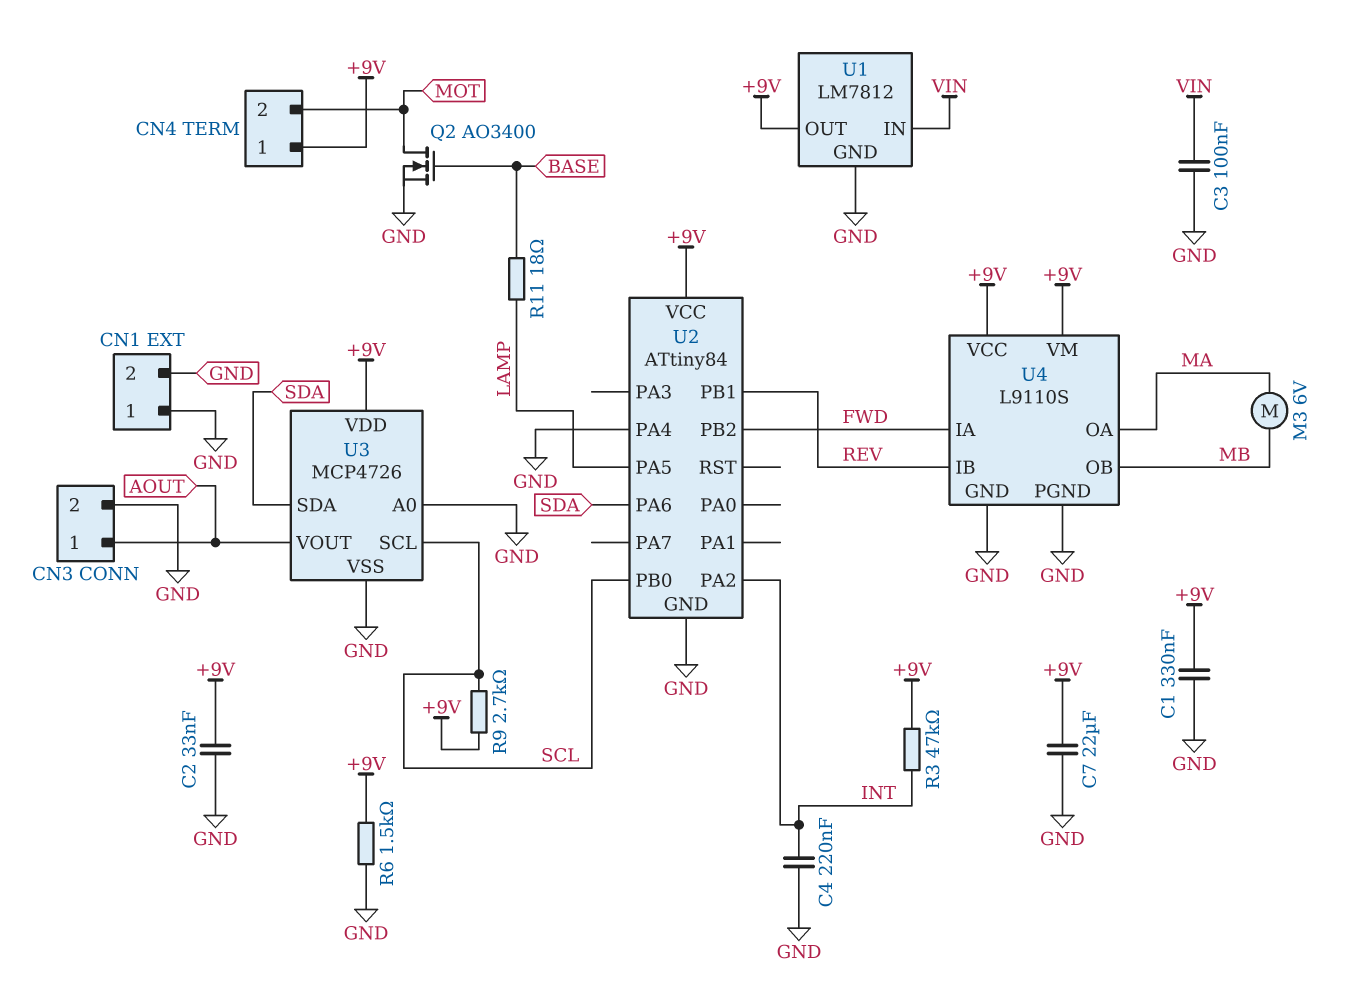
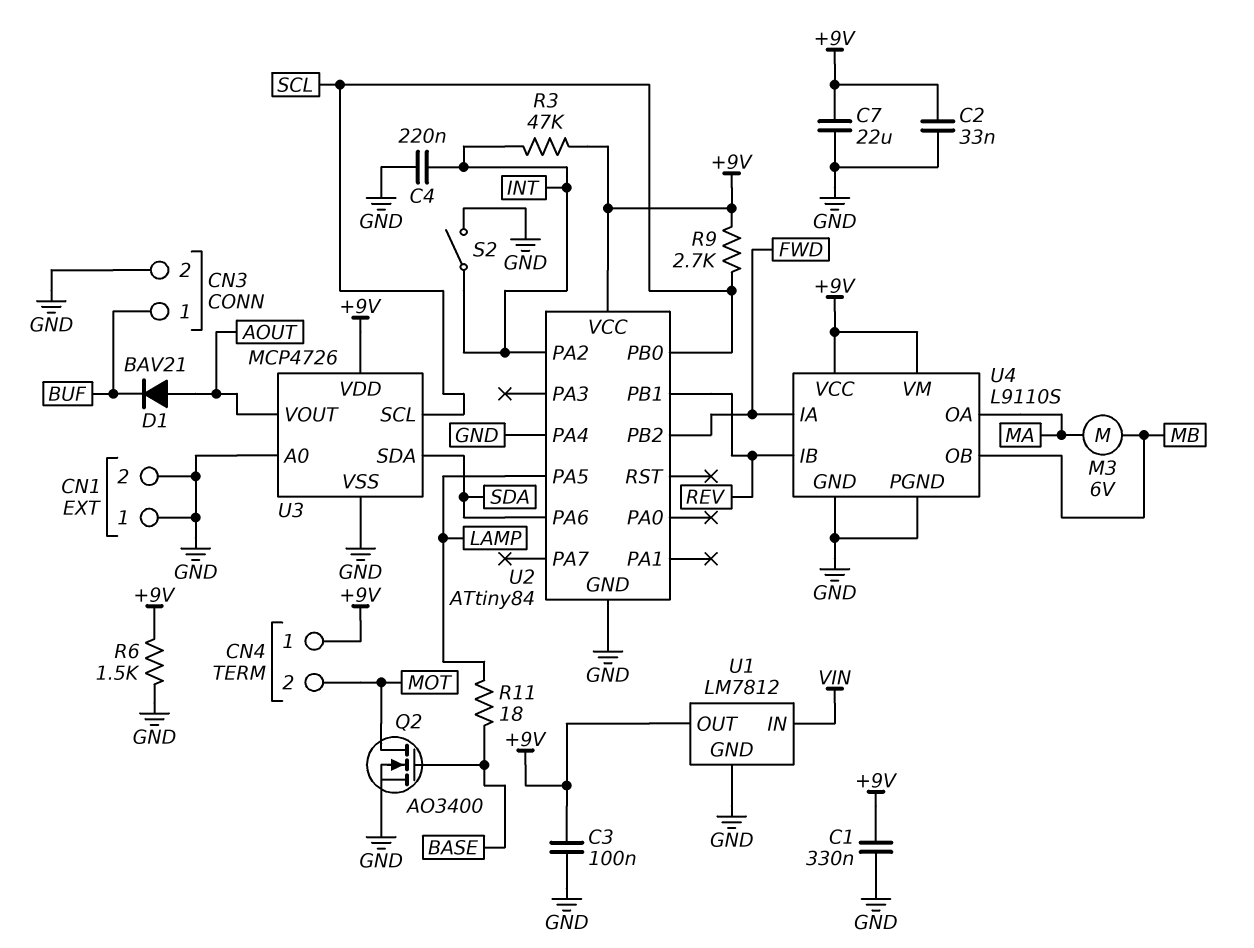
C3: 100nF (GND, VIN) -> 100nF (+9V, GND)
CN3 pin 1: AOUT -> BUF
D1: none -> diode BAV21 (A AOUT, K BUF)
S2: none -> switch (GND, INT)

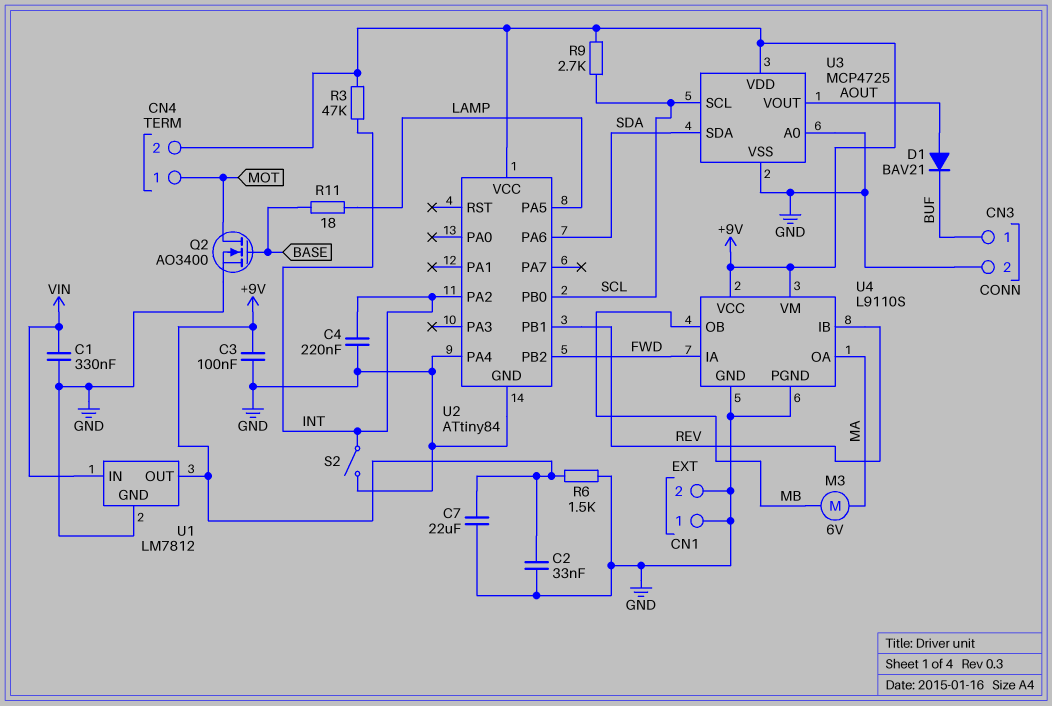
C1: 330nF (+9V, GND) -> 330nF (GND, VIN)
CN4 pin 1: +9V -> MOT
CN4 pin 2: MOT -> +9V
U3: MCP4726 -> MCP4725

